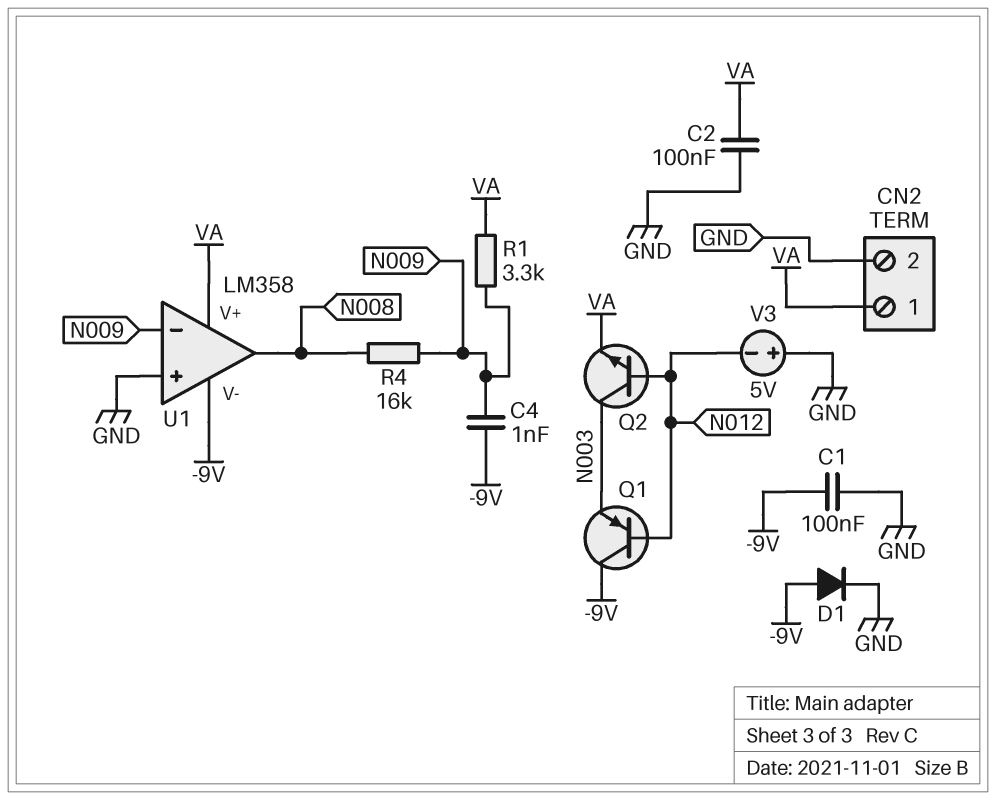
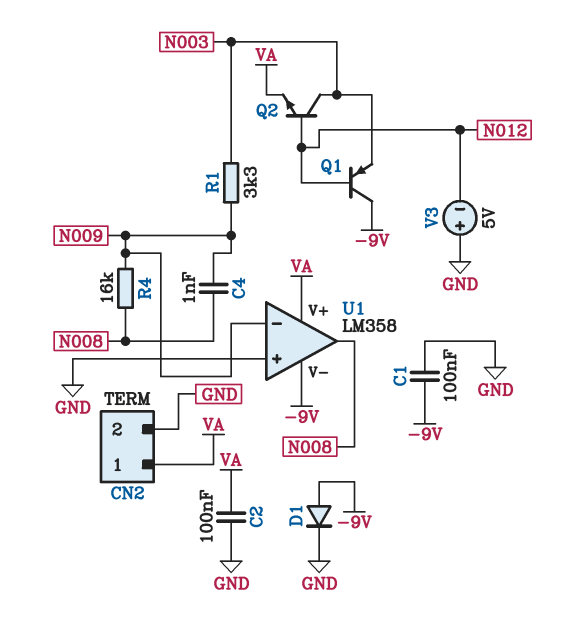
C4: 1nF (-9V, N009) -> 1nF (N008, N009)
R1: 3.3k (N009, VA) -> 3.3k (N003, N009)

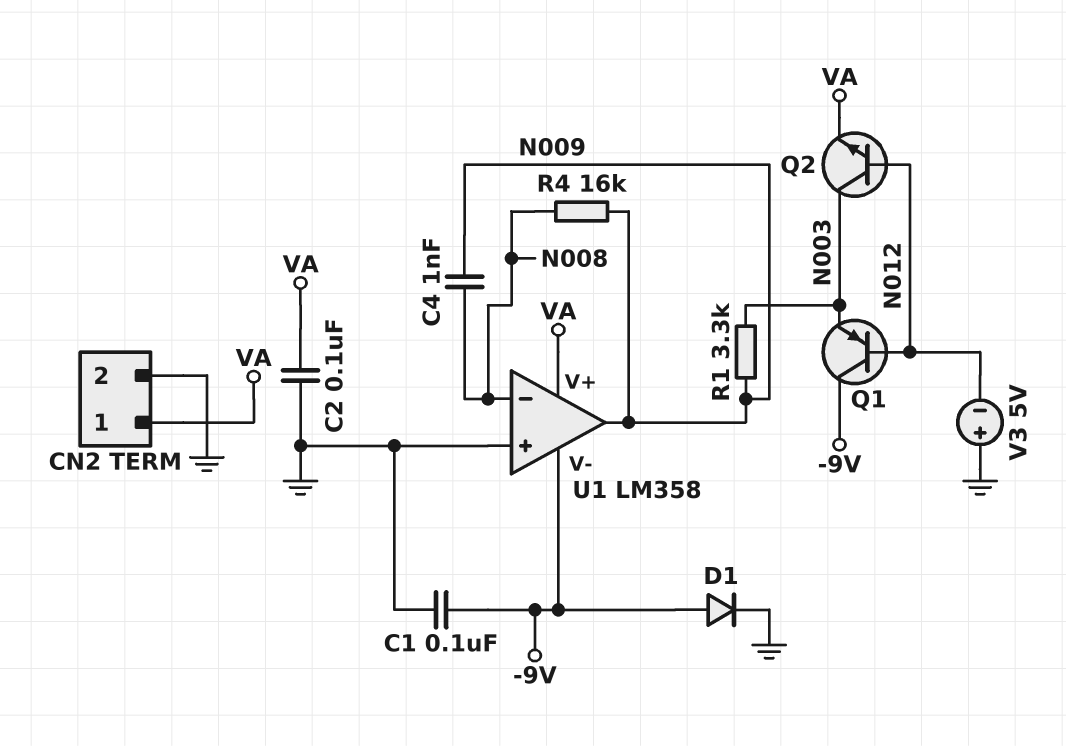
U1 pin in-: N009 -> N008
U1 pin out: N008 -> N009

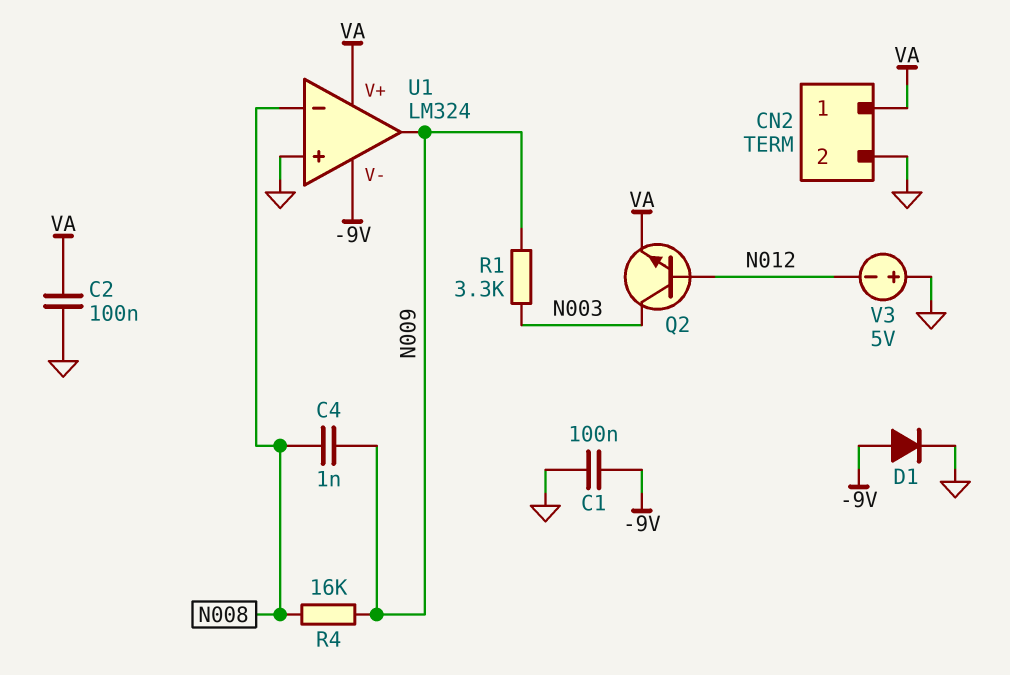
Q1: PNP (B N012, C -9V, E N003) -> none
U1: LM358 -> LM324

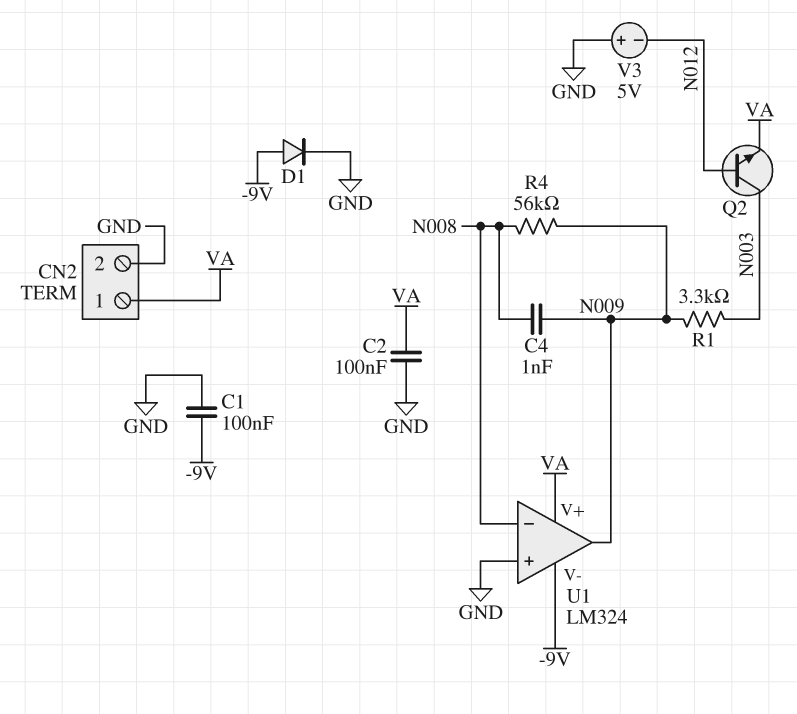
R4: 16k (N008, N009) -> 56k (N008, N009)

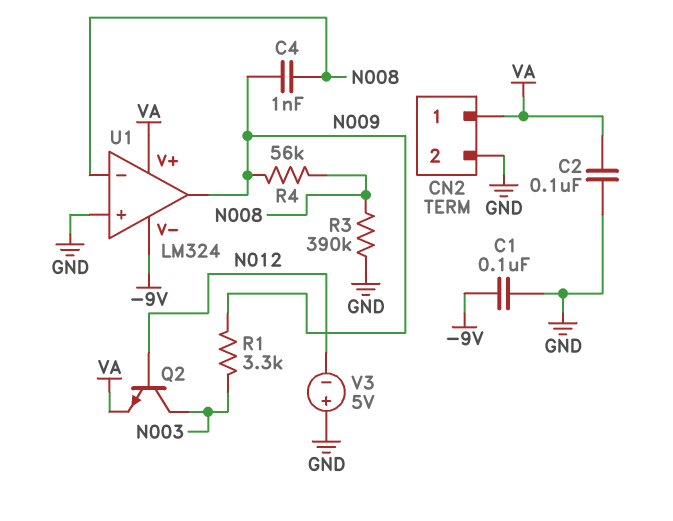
D1: diode (A -9V, K GND) -> none
R3: none -> 390k (GND, N008)

